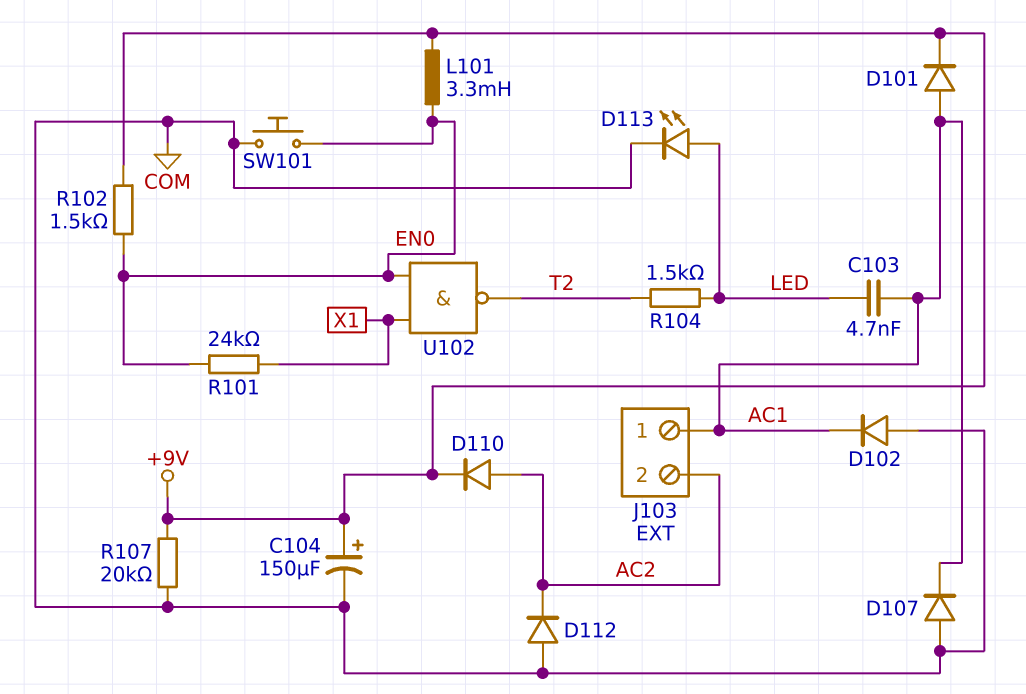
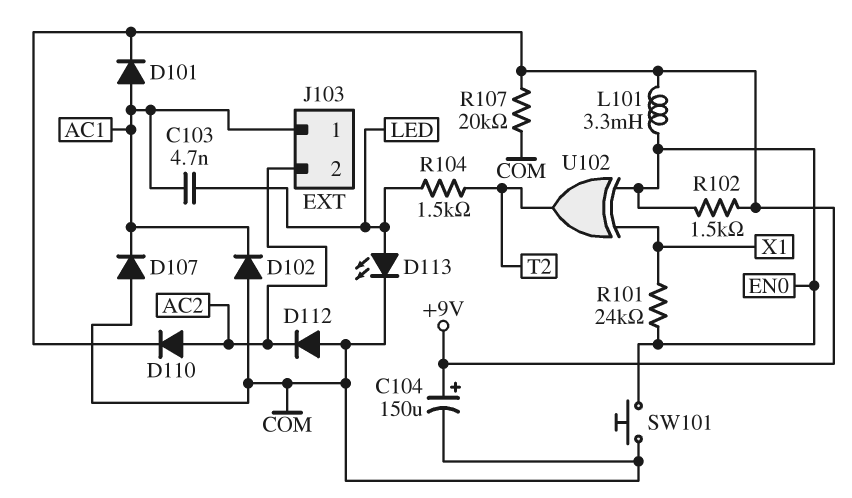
U102: NAND (in EN0, in X1, out T2) -> XOR (in EN0, in X1, out T2)

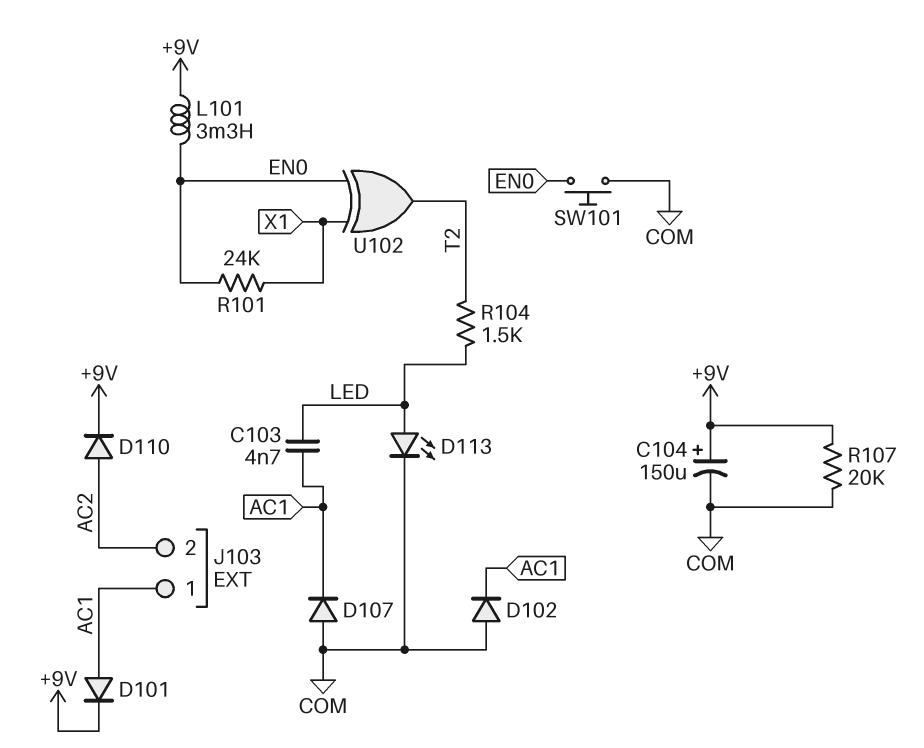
D112: diode (A COM, K AC2) -> none
R102: 1.5k (+9V, EN0) -> none

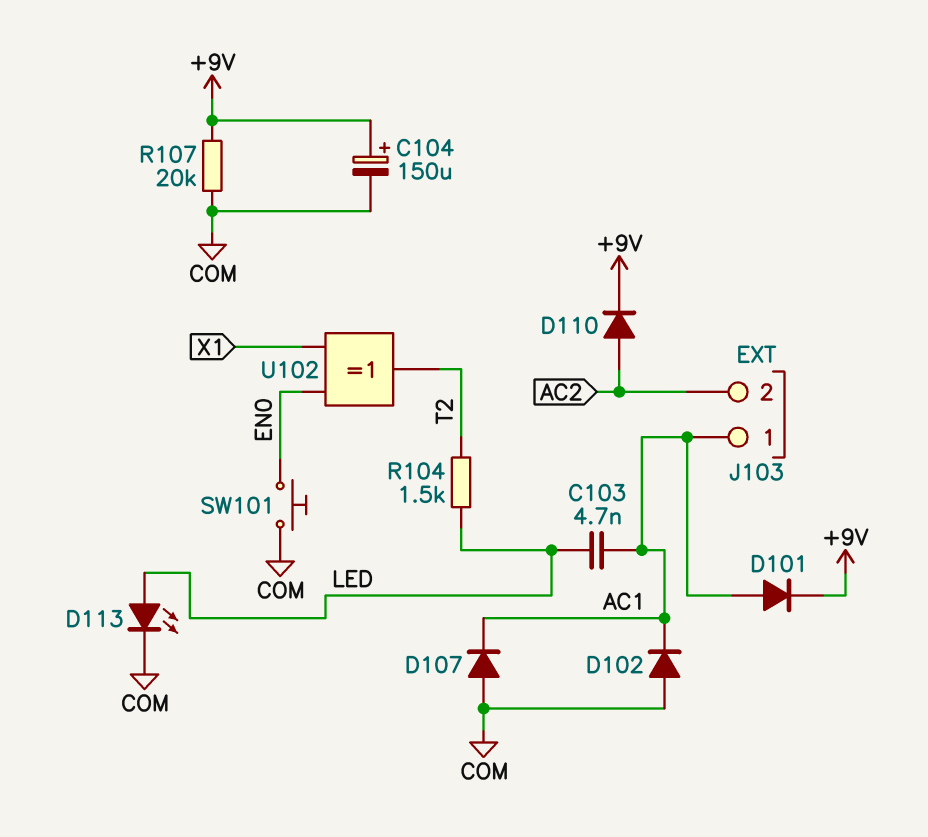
L101: 3.3mH (+9V, EN0) -> none
R101: 24k (EN0, X1) -> none

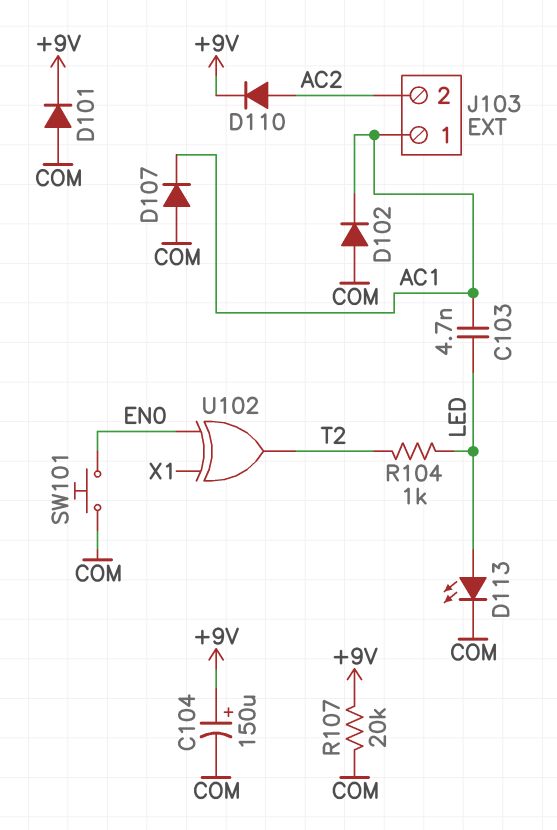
D101: diode (A AC1, K +9V) -> diode (A COM, K +9V)
R104: 1.5k (LED, T2) -> 1k (LED, T2)

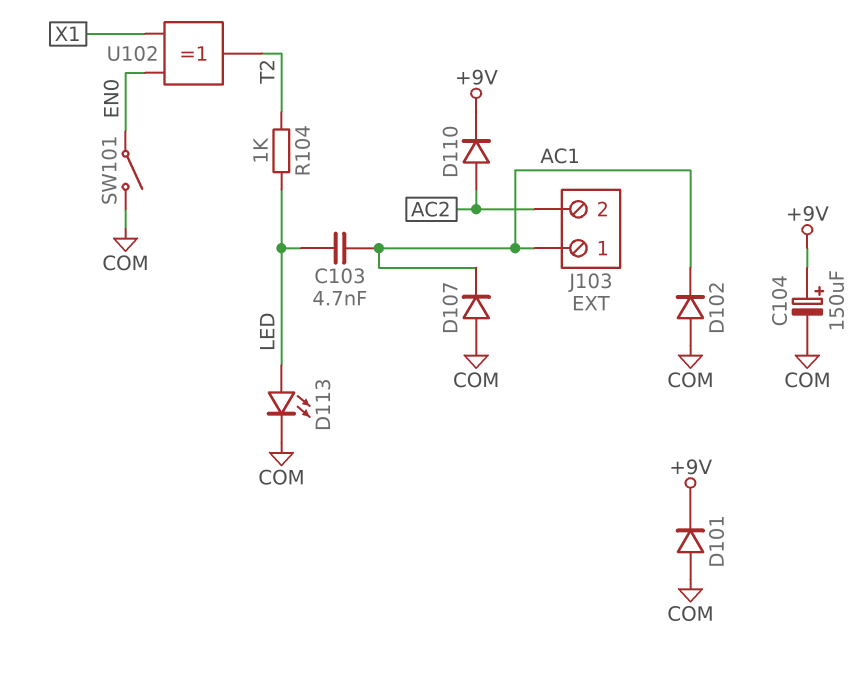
R107: 20k (+9V, COM) -> none
SW101: button (COM, EN0) -> switch (COM, EN0)

